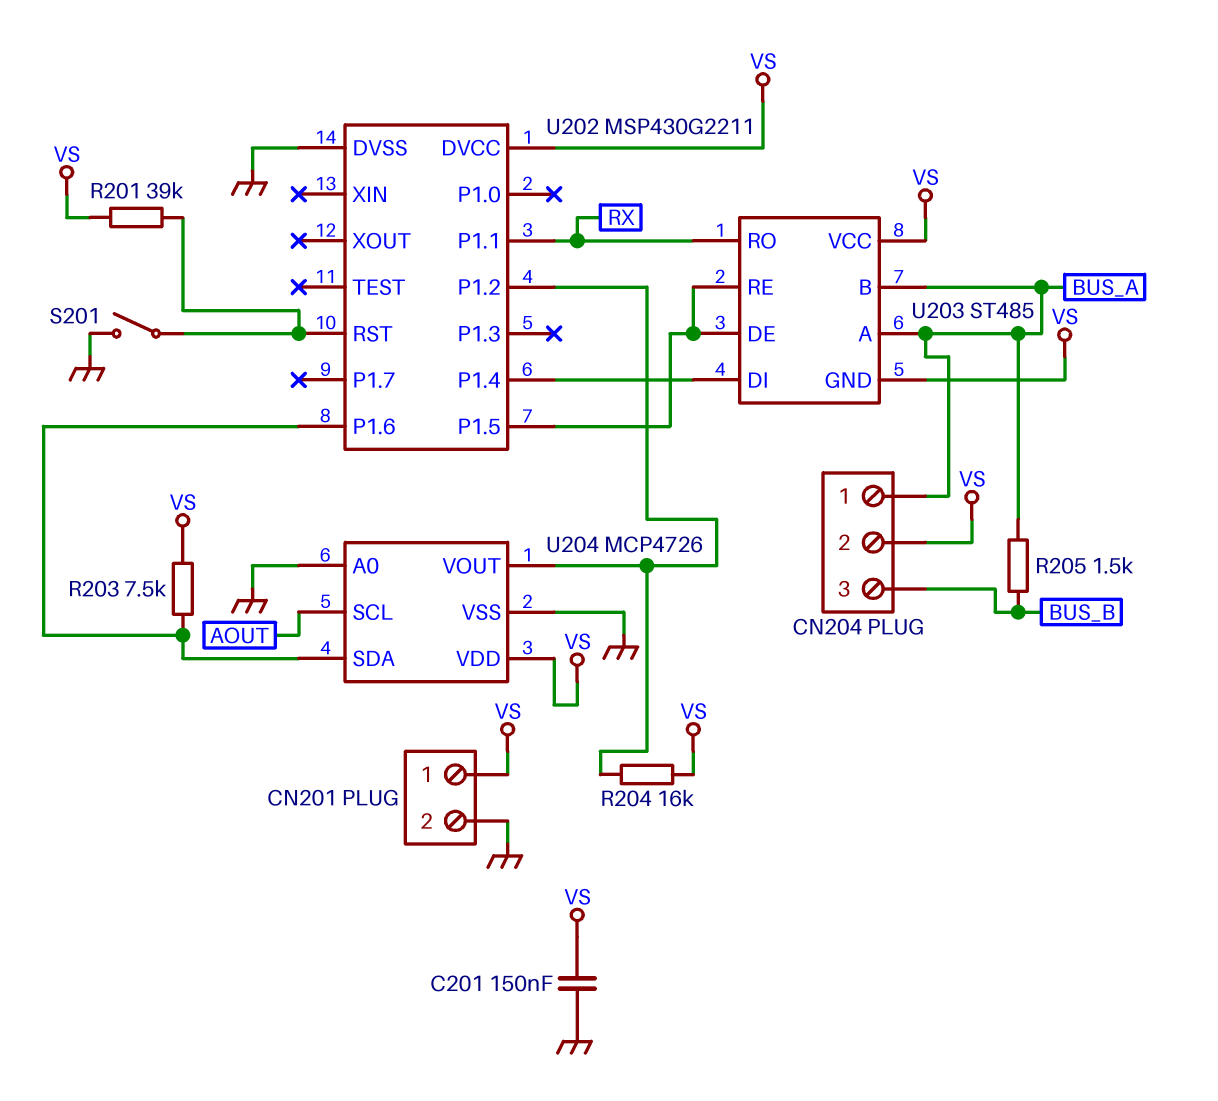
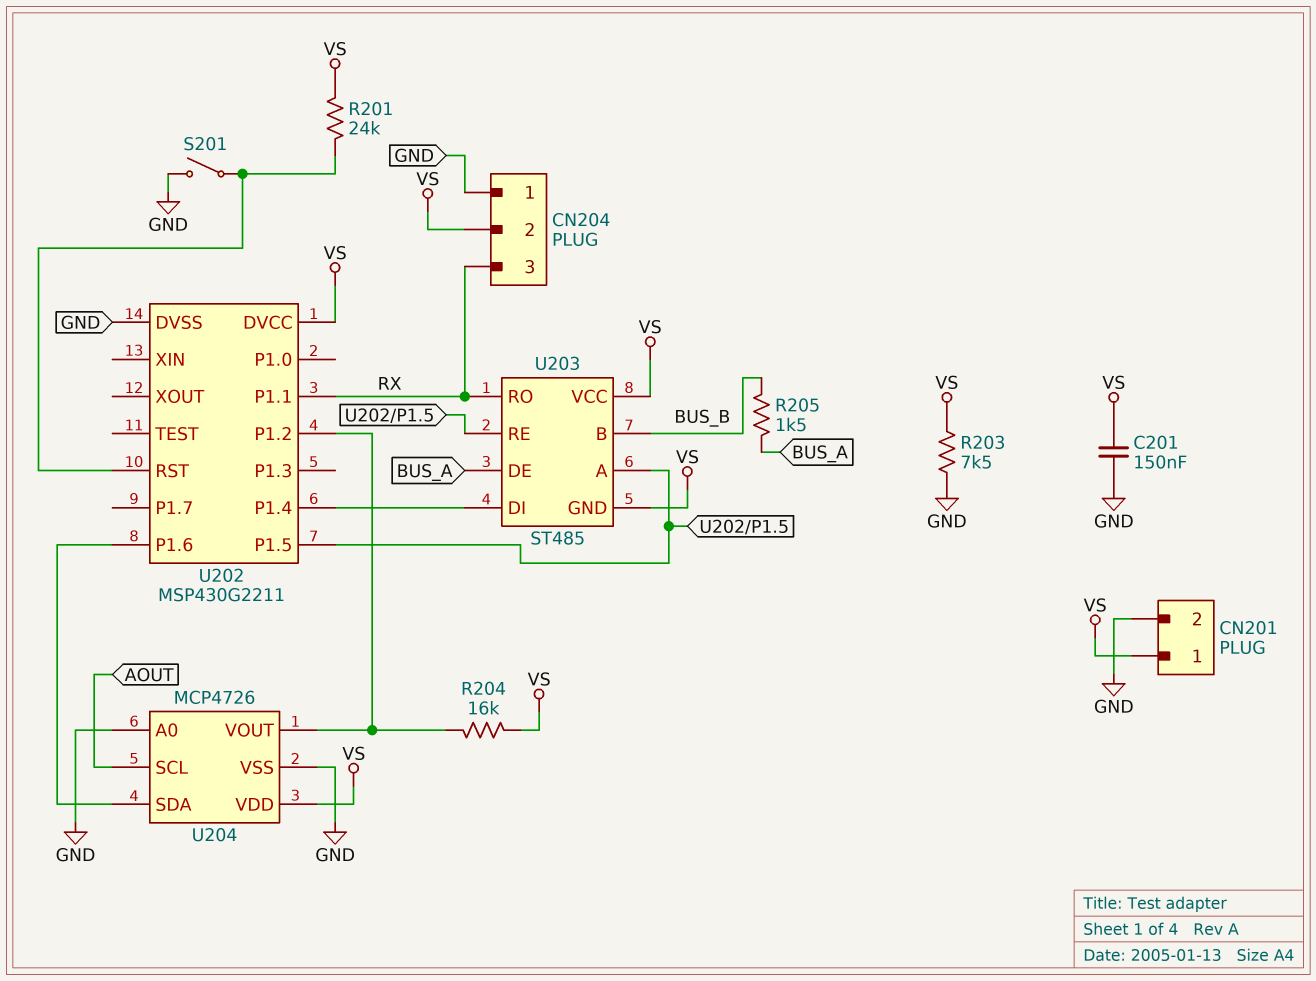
CN204 pin 1: BUS_A -> GND
CN204 pin 3: BUS_B -> RX
R201: 39k (U202/RST, VS) -> 24k (U202/RST, VS)
R203: 7.5k (U202/P1.6, VS) -> 7.5k (GND, VS)
U203 pin A: BUS_A -> U202/P1.5
U203 pin B: BUS_A -> BUS_B
U203 pin DE: U202/P1.5 -> BUS_A

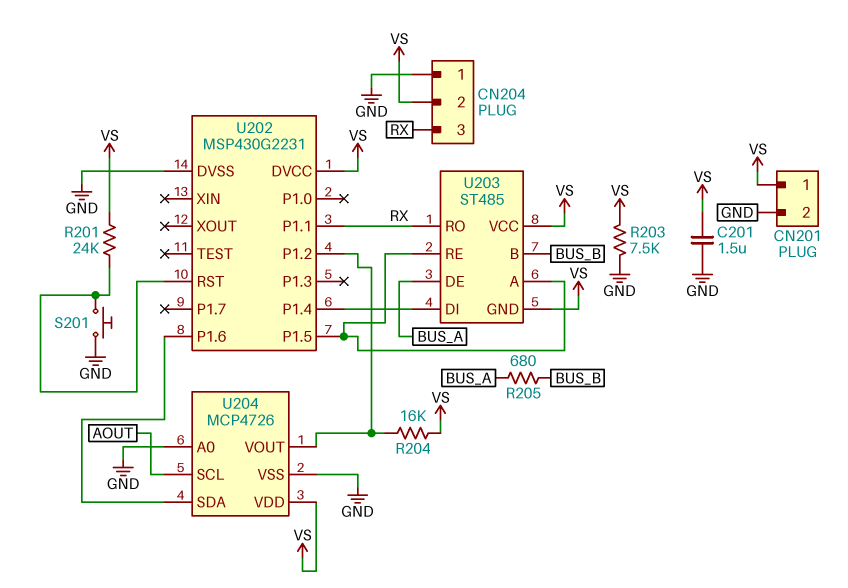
C201: 150nF (GND, VS) -> 1.5uF (GND, VS)
R205: 1.5k (BUS_A, BUS_B) -> 680 (BUS_A, BUS_B)
S201: switch (GND, U202/RST) -> button (GND, U202/RST)
U202: MSP430G2211 -> MSP430G2231

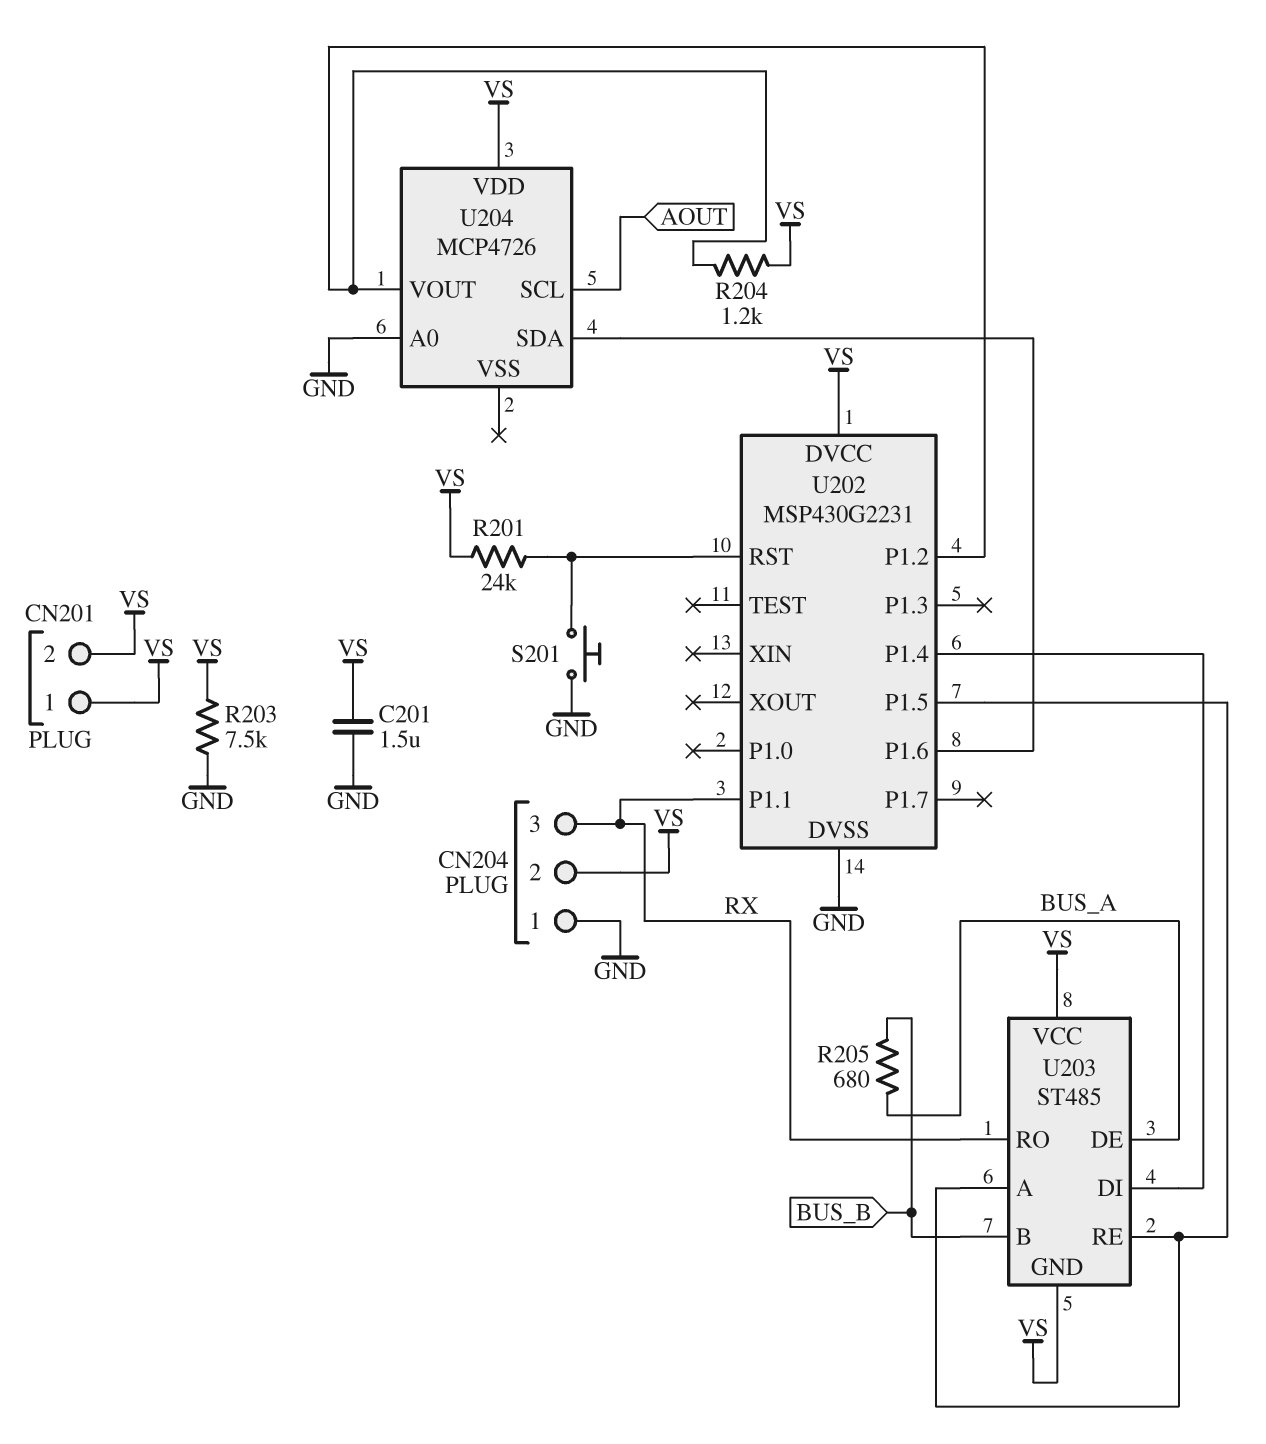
CN201 pin 2: GND -> VS
R204: 16k (U202/P1.2, VS) -> 1.2k (U202/P1.2, VS)
U204 pin VSS: GND -> none

